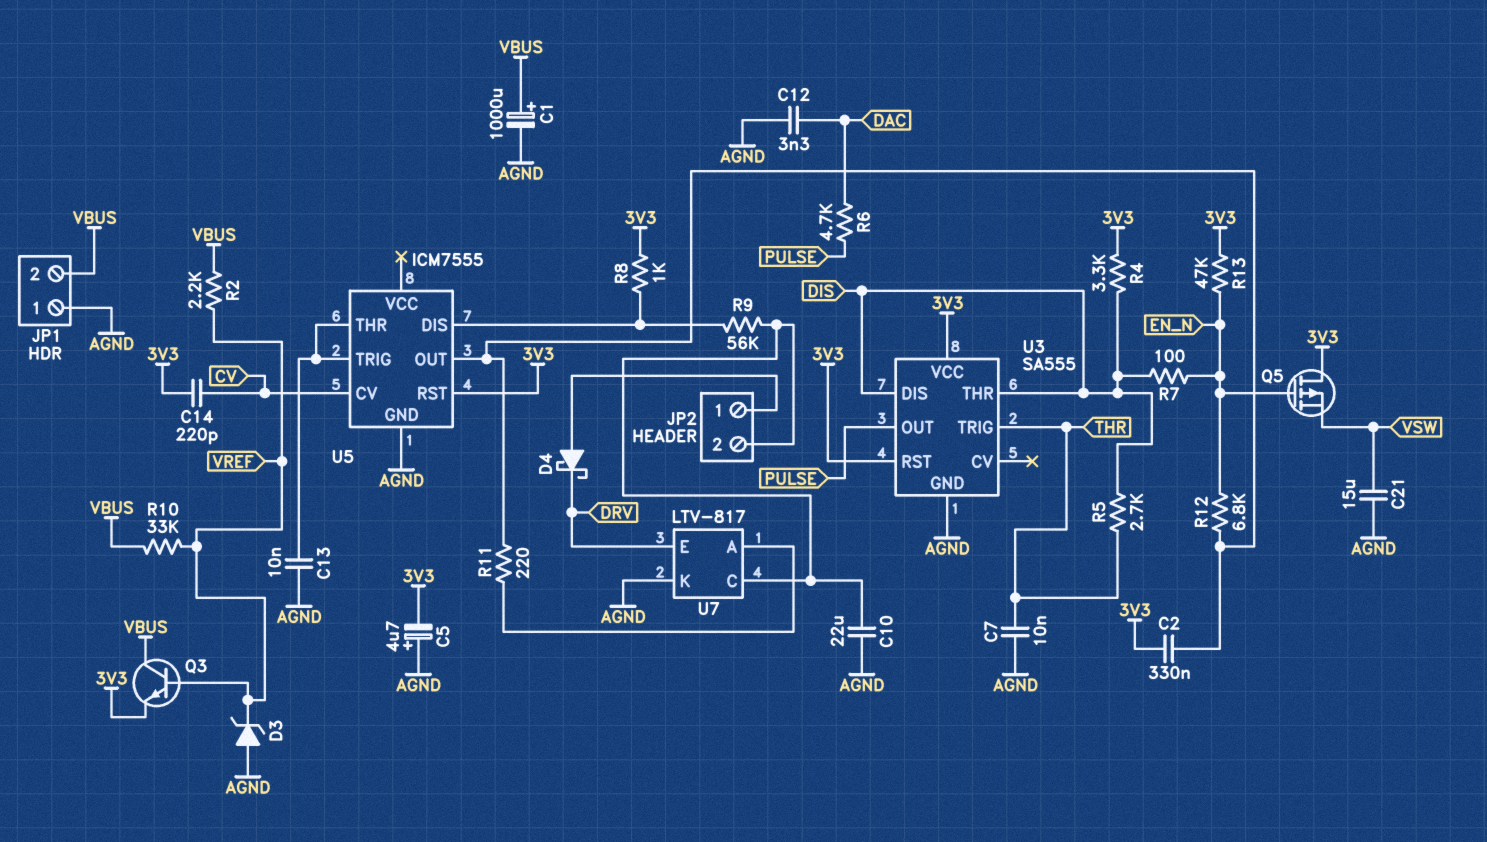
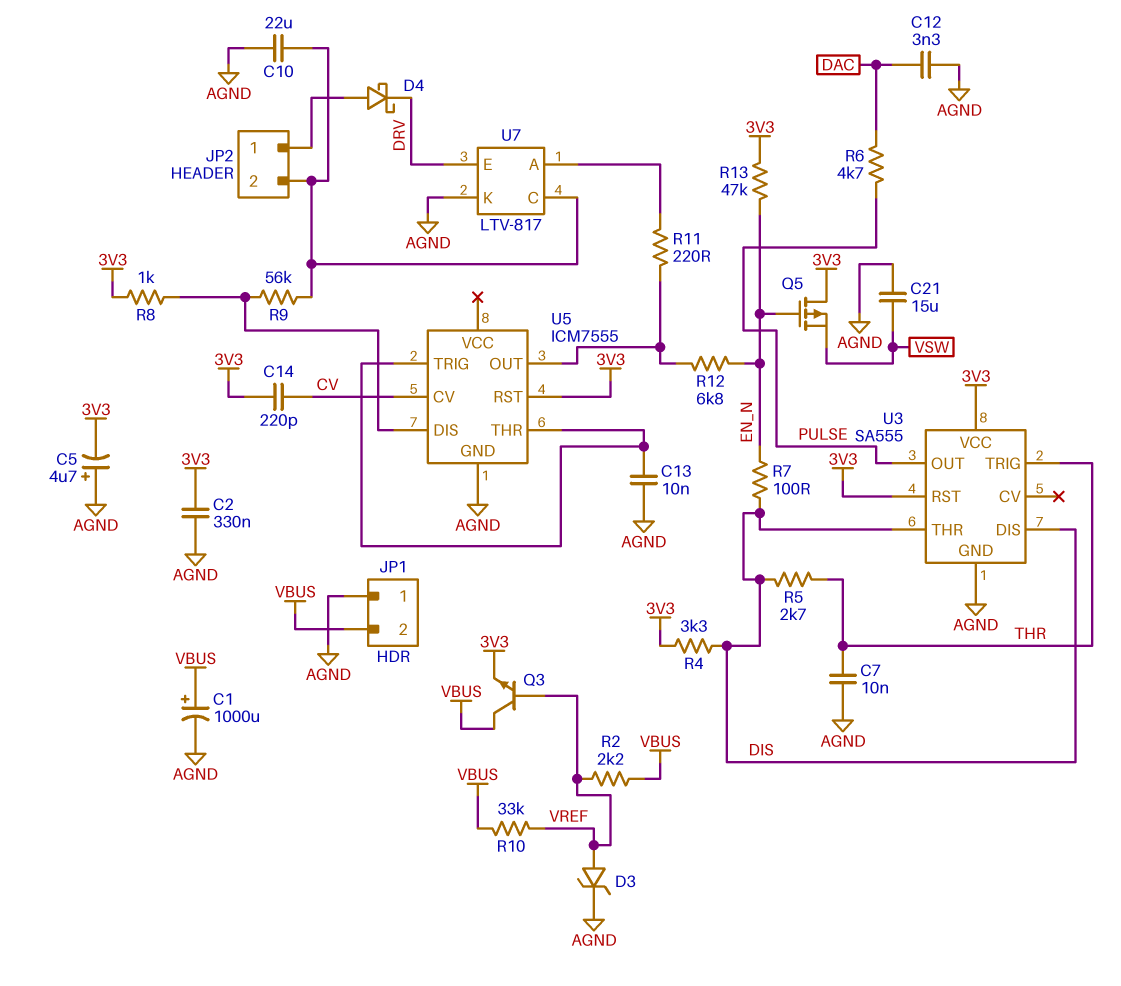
C2: 330nF (3V3, U5/OUT) -> 330nF (3V3, AGND)
D3: zener (A AGND, K VREF) -> zener (A VREF, K AGND)

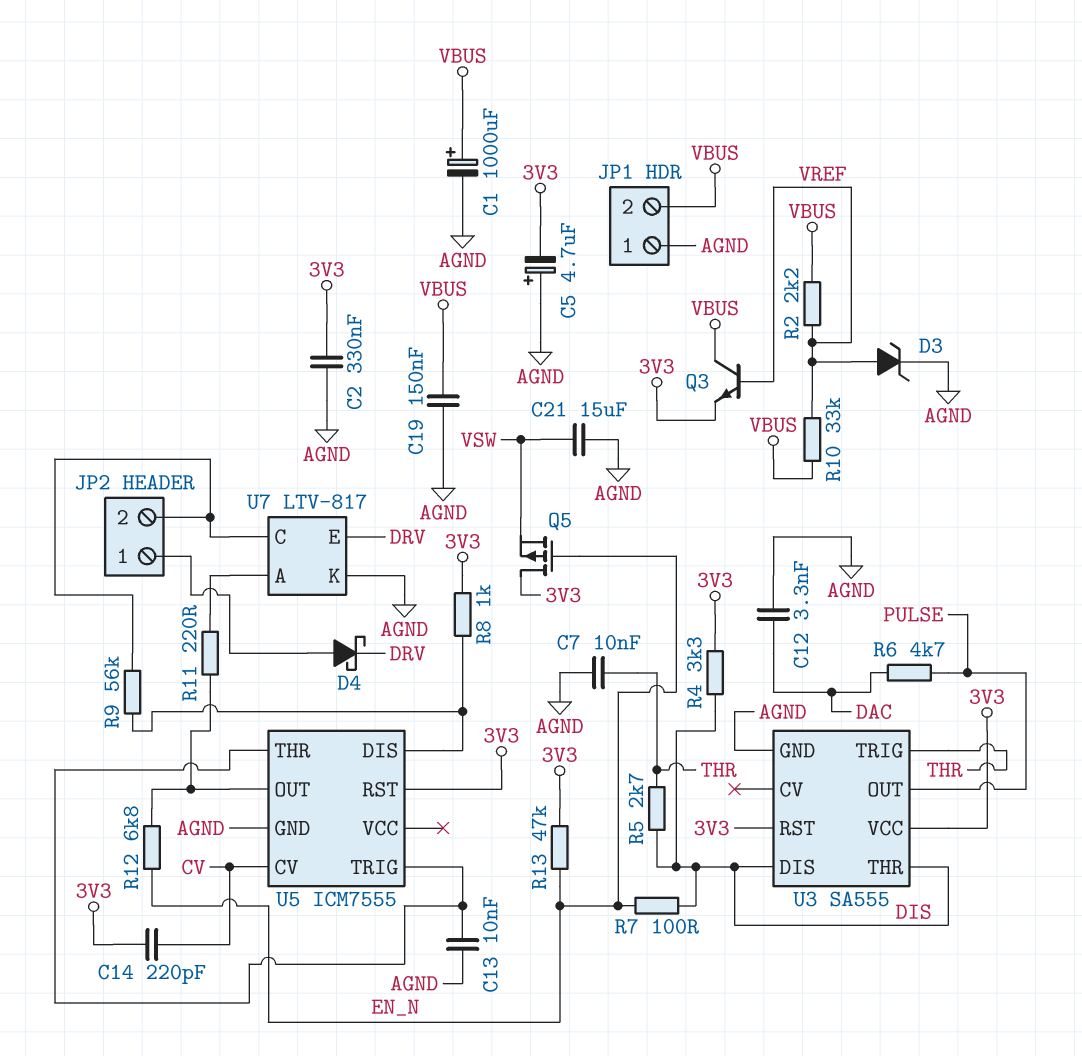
C10: 22uF (AGND, JP2/2) -> none
C19: none -> 150nF (AGND, VBUS)

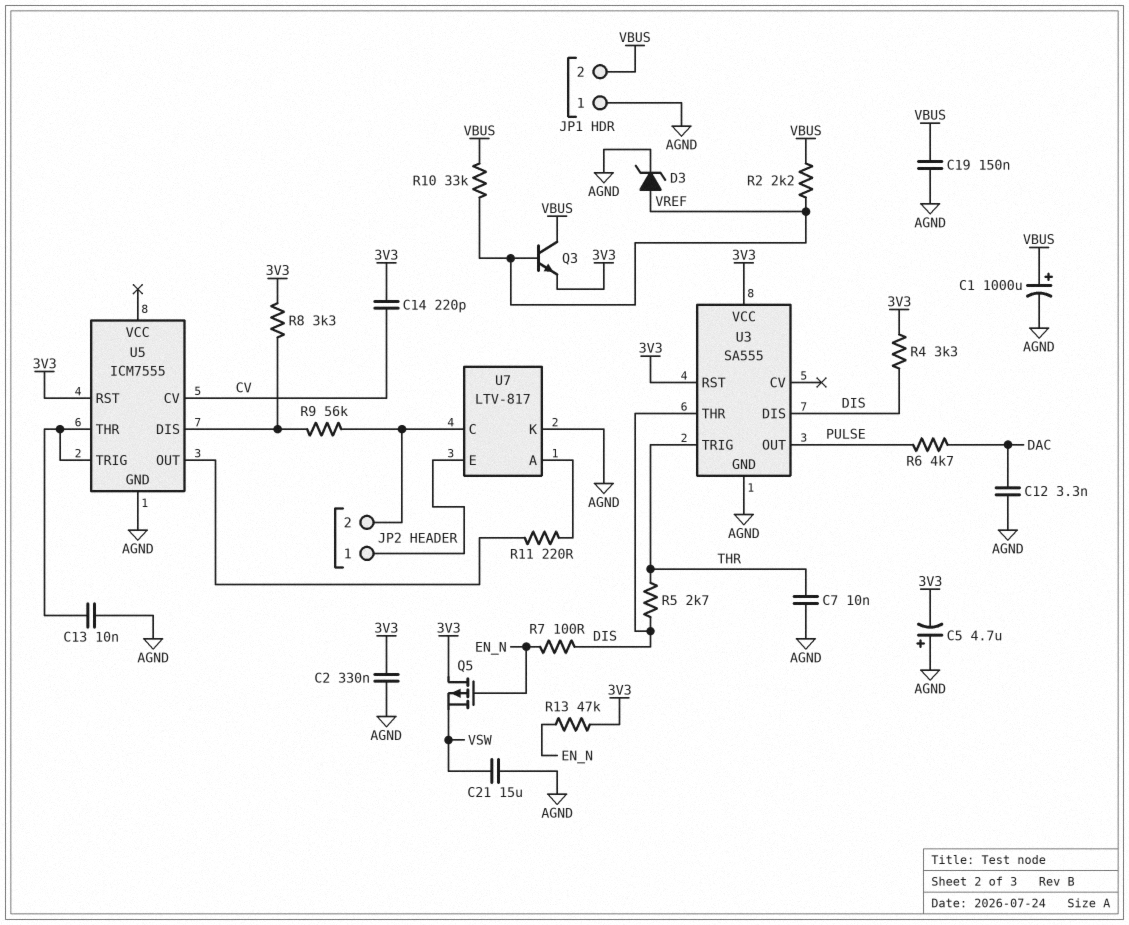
D4: schottky (A JP2/1, K DRV) -> none
R8: 1k (3V3, U5/DIS) -> 3.3k (3V3, U5/DIS)
R12: 6.8k (EN_N, U5/OUT) -> none
U7 pin E: DRV -> JP2/1

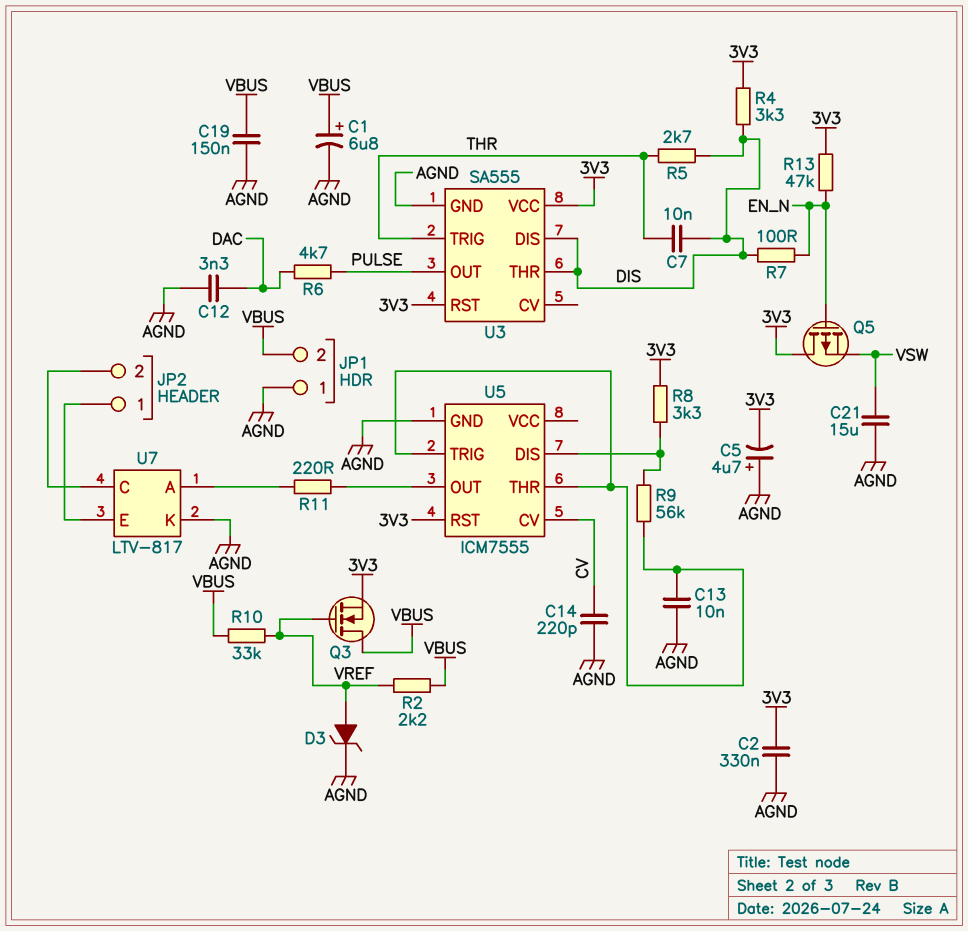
C1: 1000uF (plus VBUS, minus AGND) -> 6.8uF (plus VBUS, minus AGND)
C7: 10nF (AGND, THR) -> 10nF (DIS, THR)
C14: 220pF (3V3, CV) -> 220pF (AGND, CV)
Q3: NPN (B VREF, C VBUS, E 3V3) -> NMOS (G VREF, D VBUS, S 3V3)
R9: 56k (JP2/2, U5/DIS) -> 56k (U5/DIS, U5/THR)

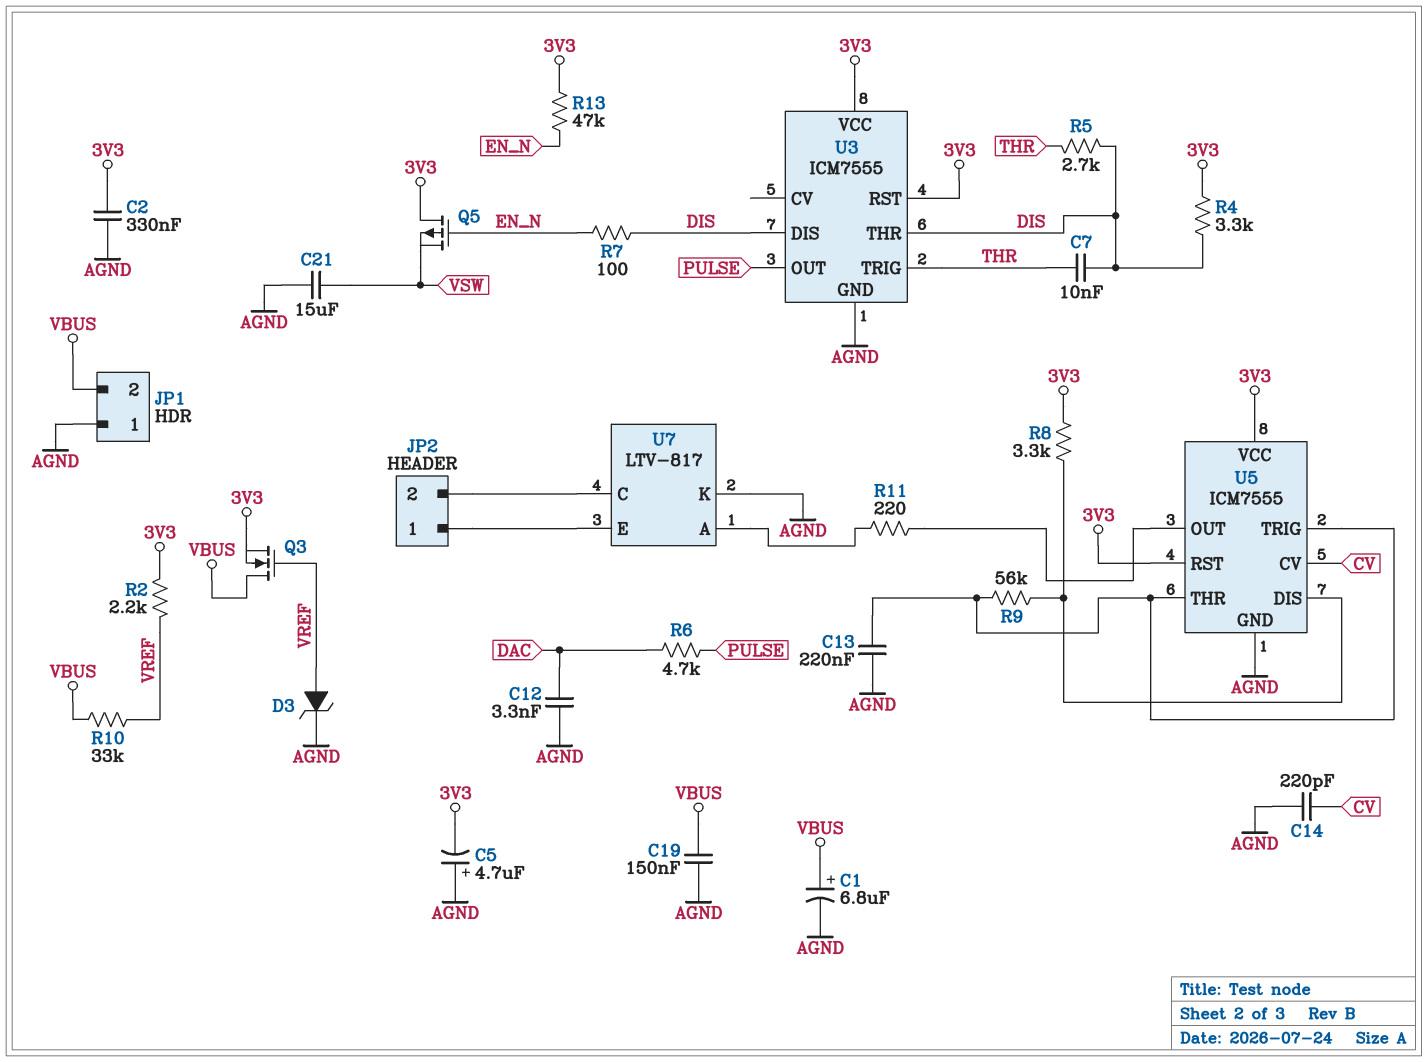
C13: 10nF (AGND, U5/THR) -> 220nF (AGND, U5/THR)
R2: 2.2k (VBUS, VREF) -> 2.2k (3V3, VREF)
U3: SA555 -> ICM7555
U5 pin VCC: none -> 3V3

